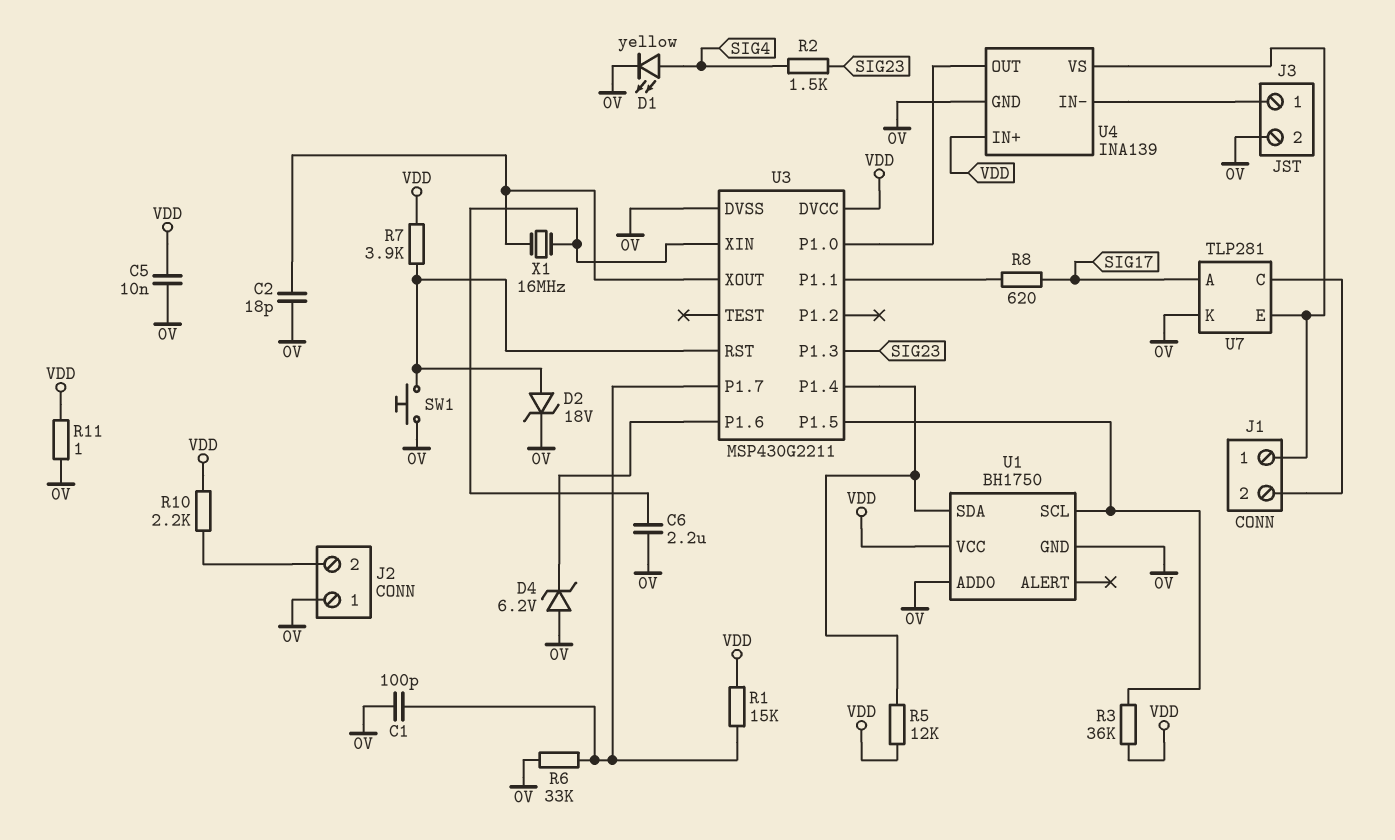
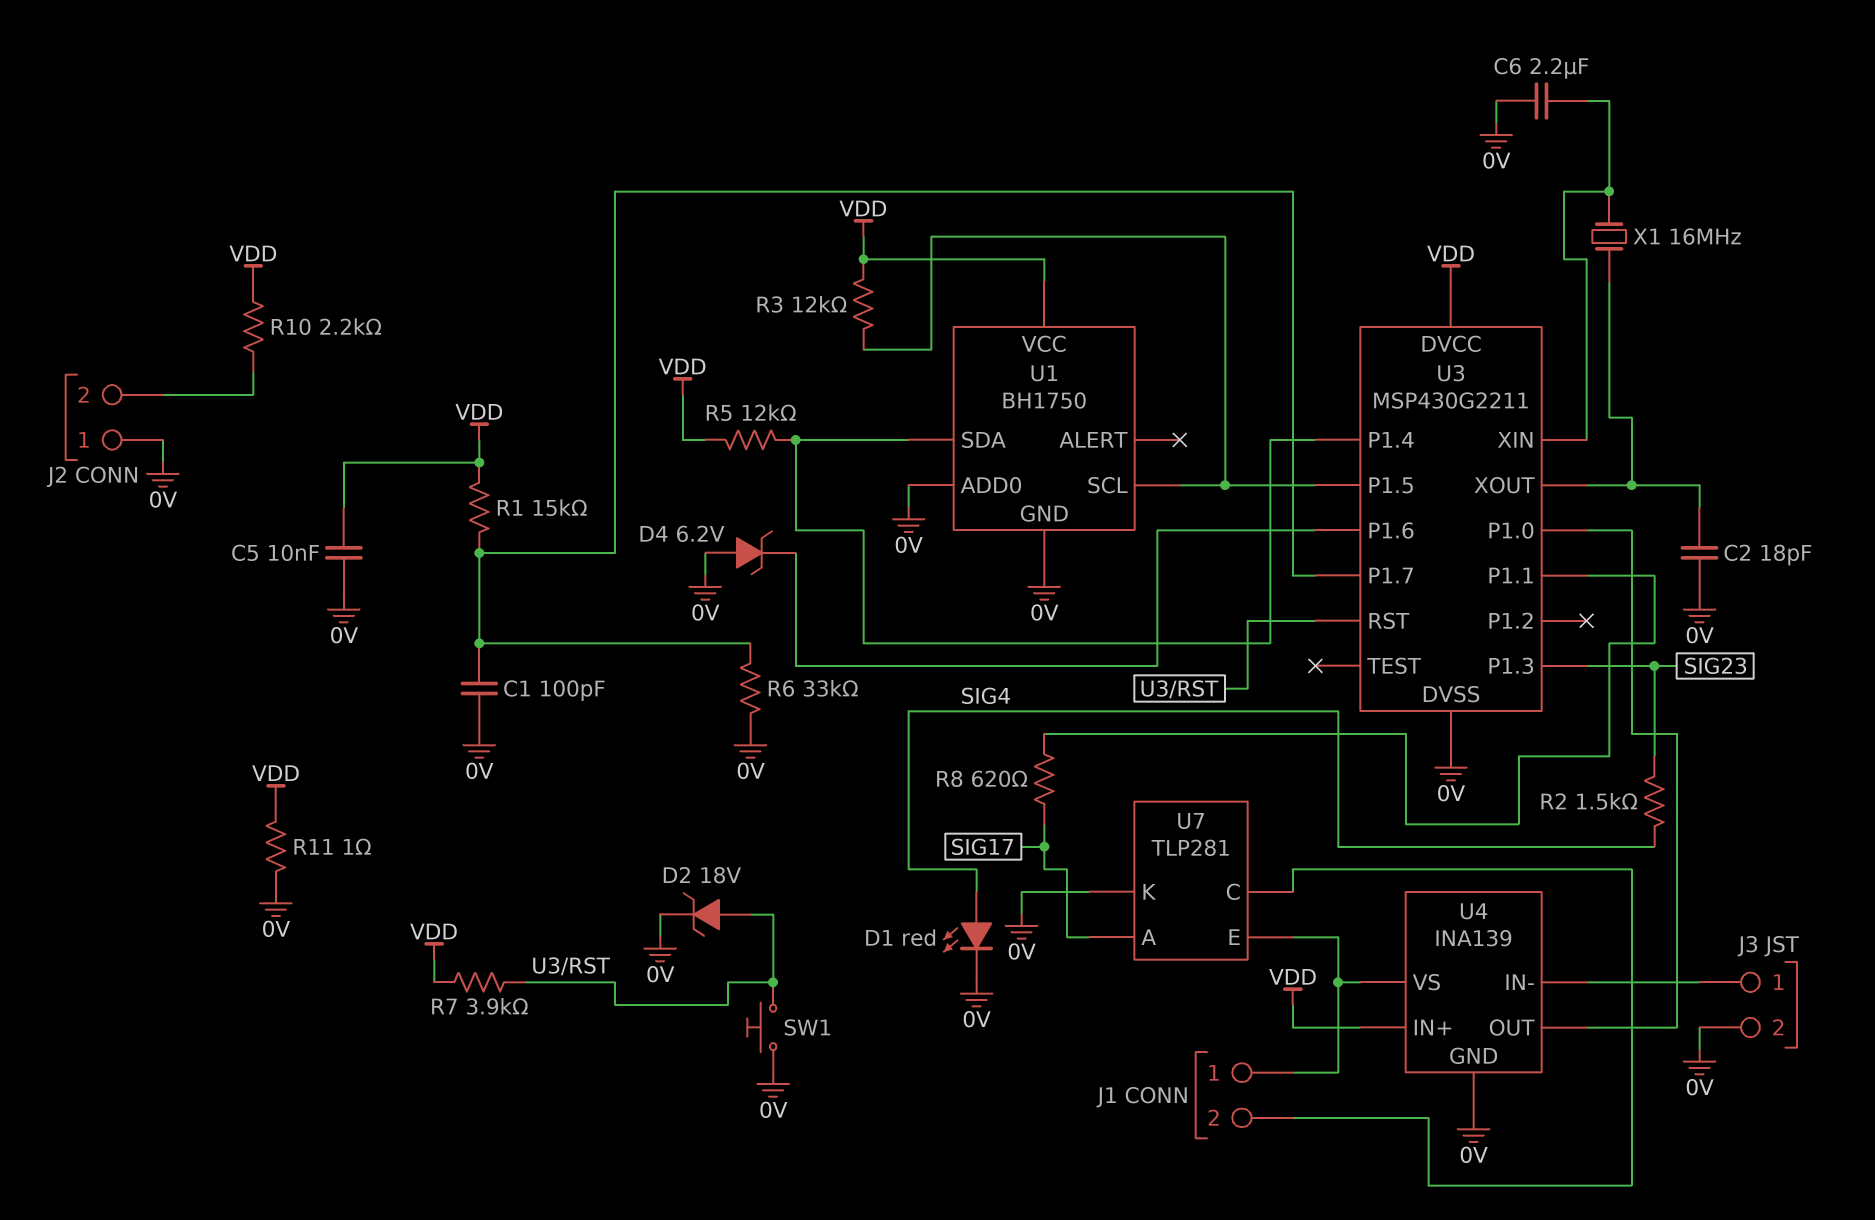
D1: LED yellow (A SIG4, K 0V) -> LED red (A SIG4, K 0V)
R3: 36k (U1/SCL, VDD) -> 12k (U1/SCL, VDD)

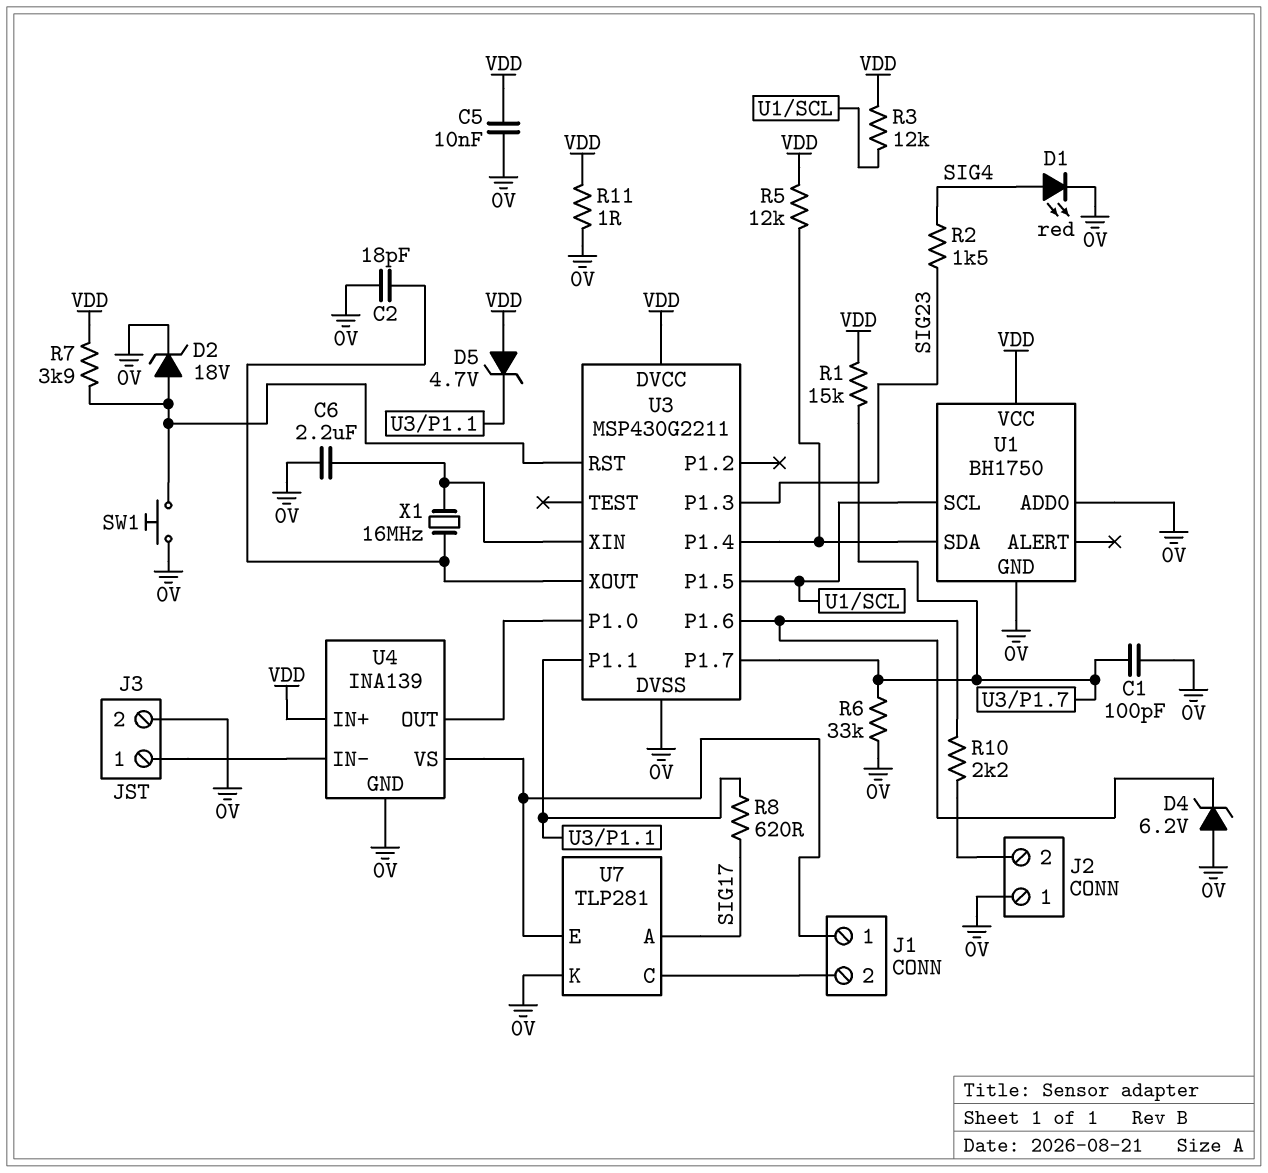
D5: none -> zener 4.7V (A VDD, K U3/P1.1)
R10: 2.2k (J2/2, VDD) -> 2.2k (J2/2, U3/P1.6)

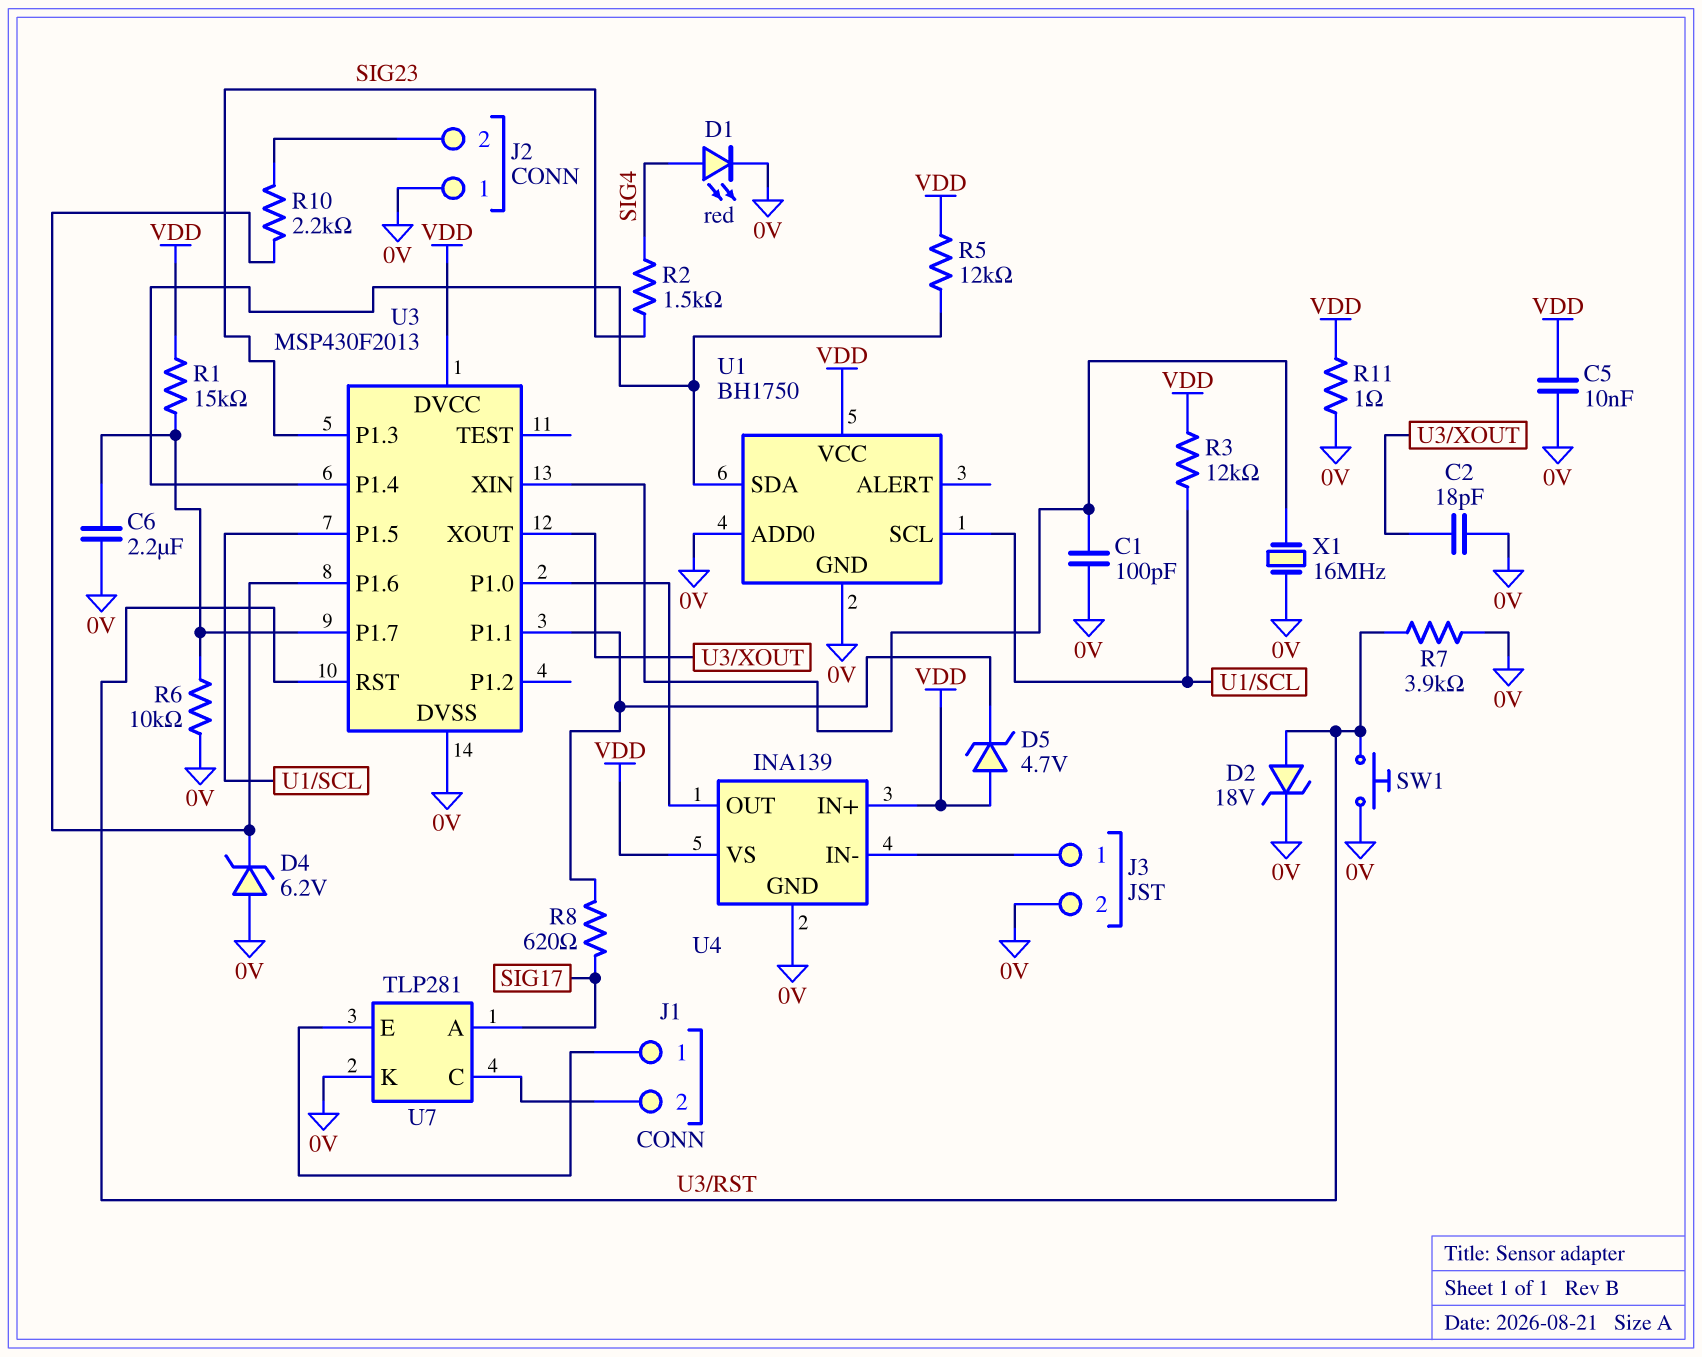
C1: 100pF (0V, U3/P1.7) -> 100pF (0V, U3/XIN)
C6: 2.2uF (0V, U3/XIN) -> 2.2uF (0V, U3/P1.7)
R6: 33k (0V, U3/P1.7) -> 10k (0V, U3/P1.7)
R7: 3.9k (U3/RST, VDD) -> 3.9k (0V, U3/RST)
U3: MSP430G2211 -> MSP430F2013
U4 pin VS: J1/1 -> VDD
X1: 16MHz (U3/XIN, U3/XOUT) -> 16MHz (0V, U3/XIN)

